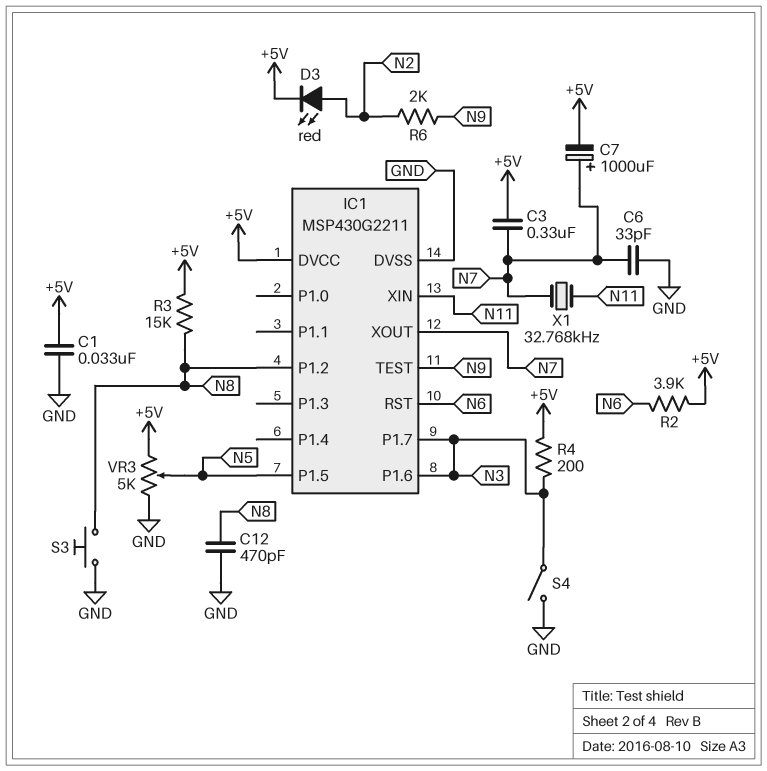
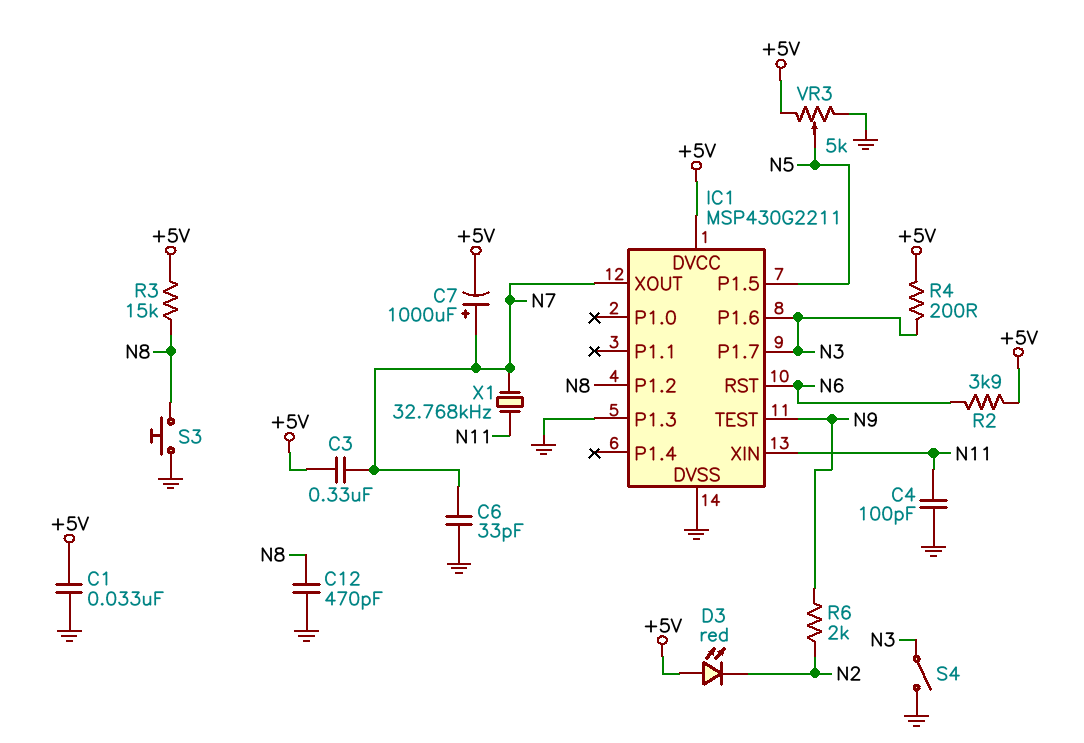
C4: none -> 100pF (GND, N11)
D3: LED red (A N2, K +5V) -> LED red (A +5V, K N2)
IC1 pin P1.3: none -> GND

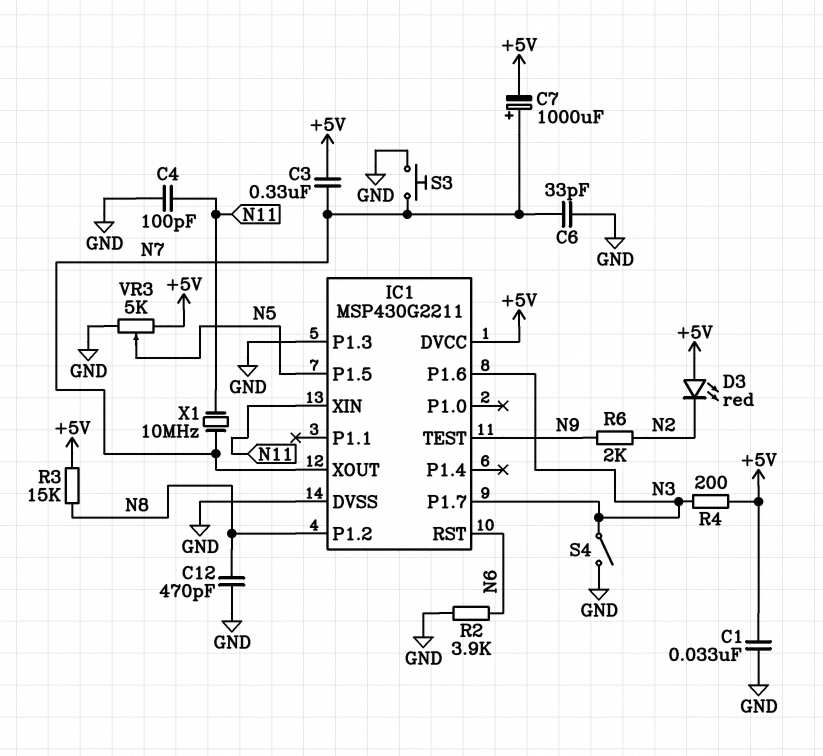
R2: 3.9k (+5V, N6) -> 3.9k (GND, N6)
S3: button (GND, N8) -> button (GND, N7)
X1: 32.768kHz (N7, N11) -> 10MHz (N7, N11)

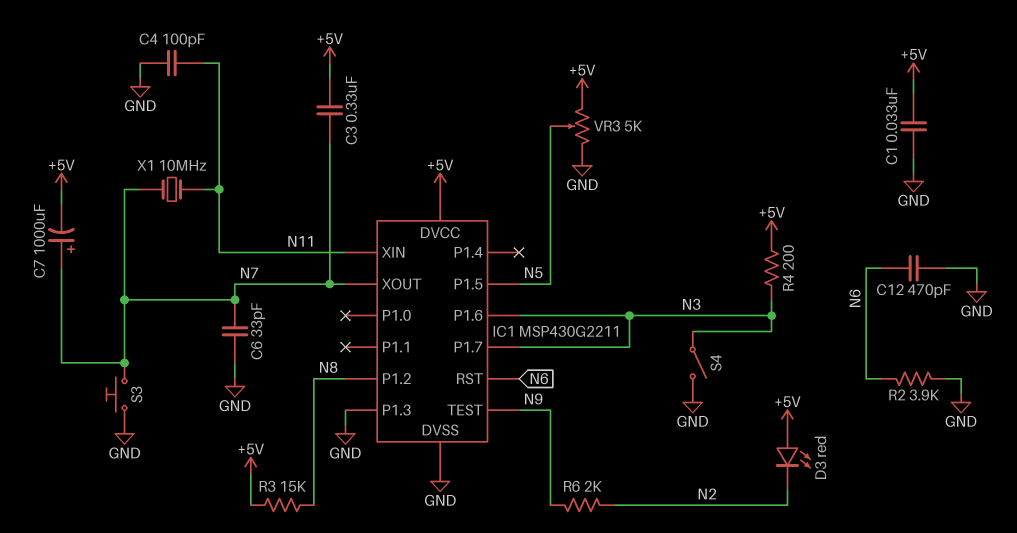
C12: 470pF (GND, N8) -> 470pF (GND, N6)

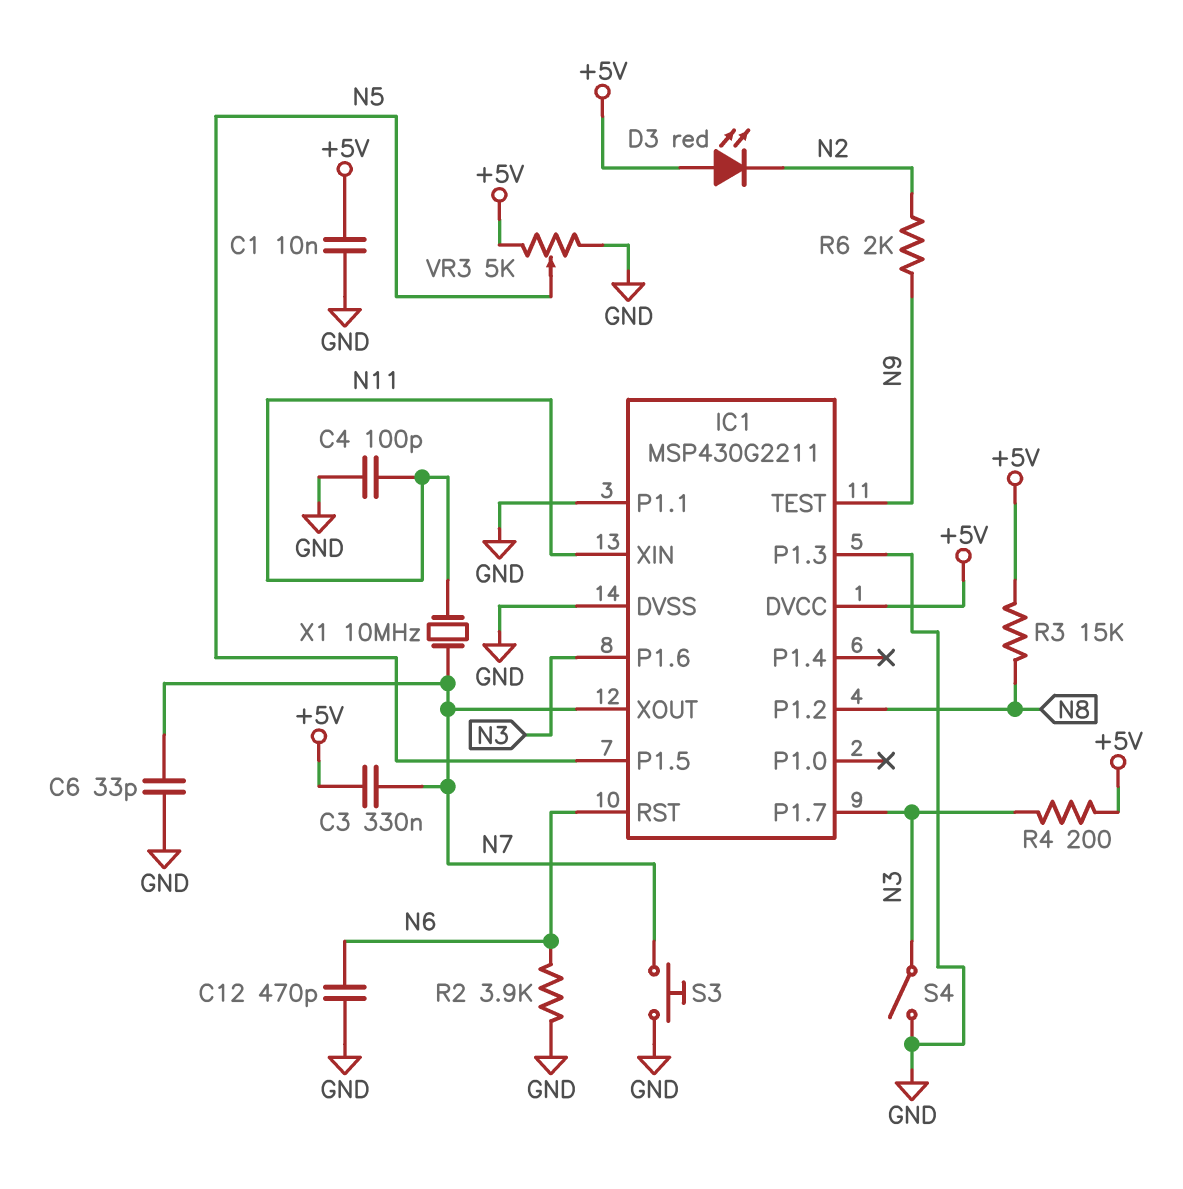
C1: 33nF (+5V, GND) -> 10nF (+5V, GND)
C7: 1000uF (plus N7, minus +5V) -> none
IC1 pin P1.1: none -> GND

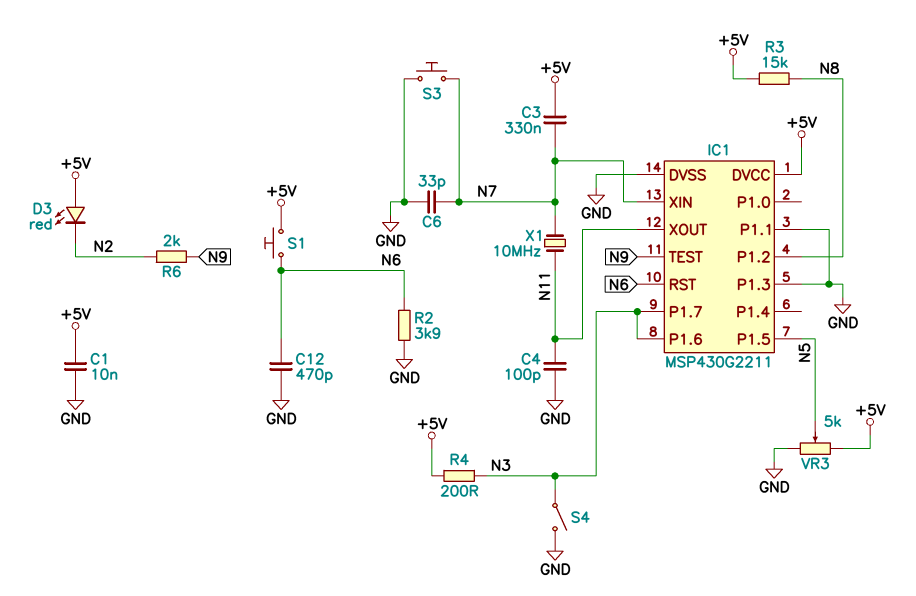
IC1 pin XIN: N11 -> N7
IC1 pin XOUT: N7 -> N11
S1: none -> button (+5V, N6)

